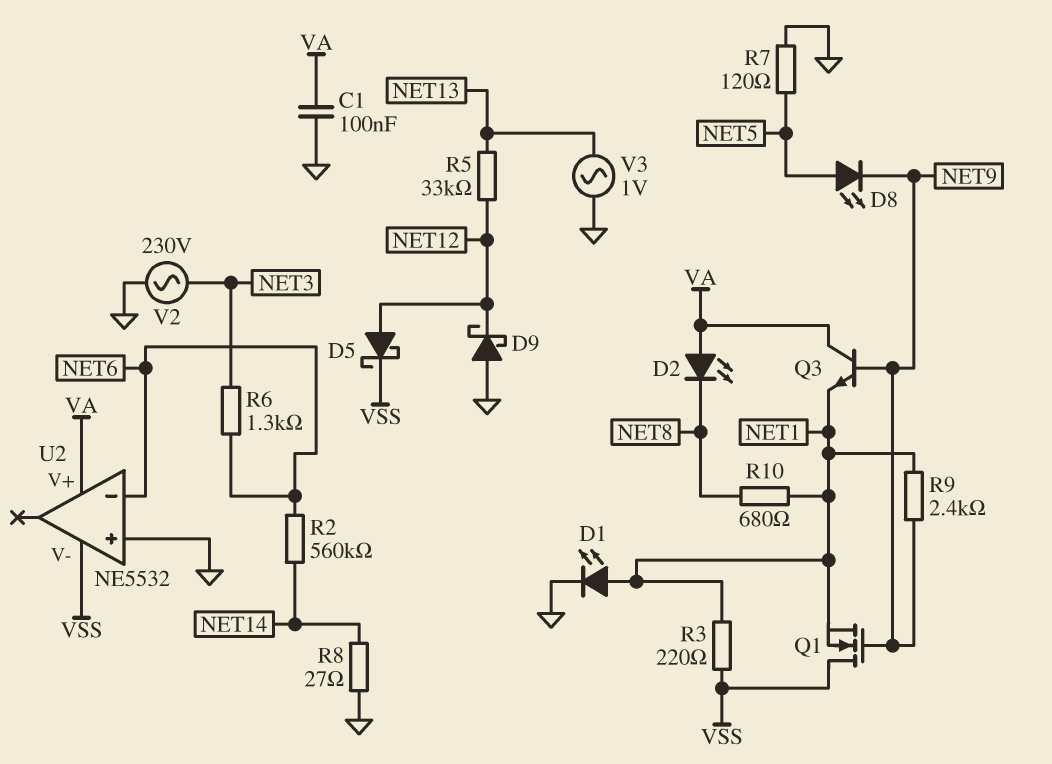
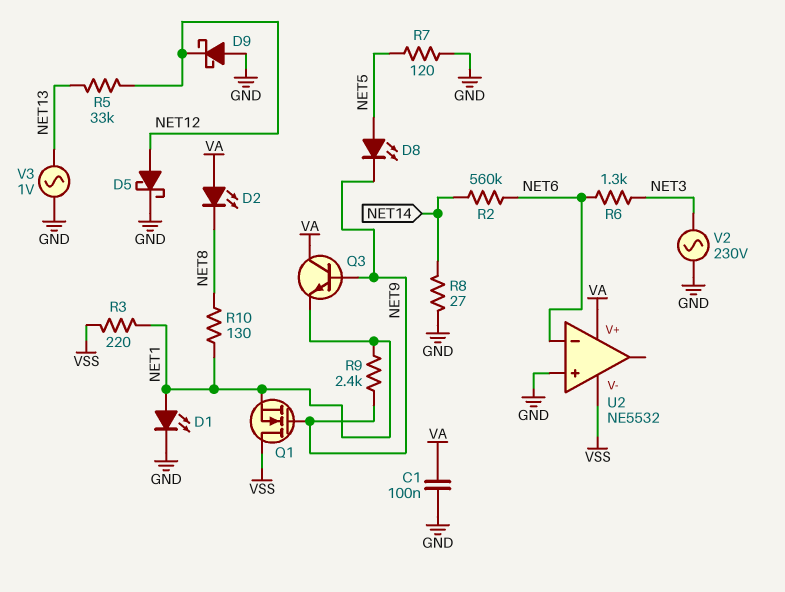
D5: schottky (A NET12, K VSS) -> schottky (A NET12, K GND)
R10: 680 (NET1, NET8) -> 130 (NET1, NET8)

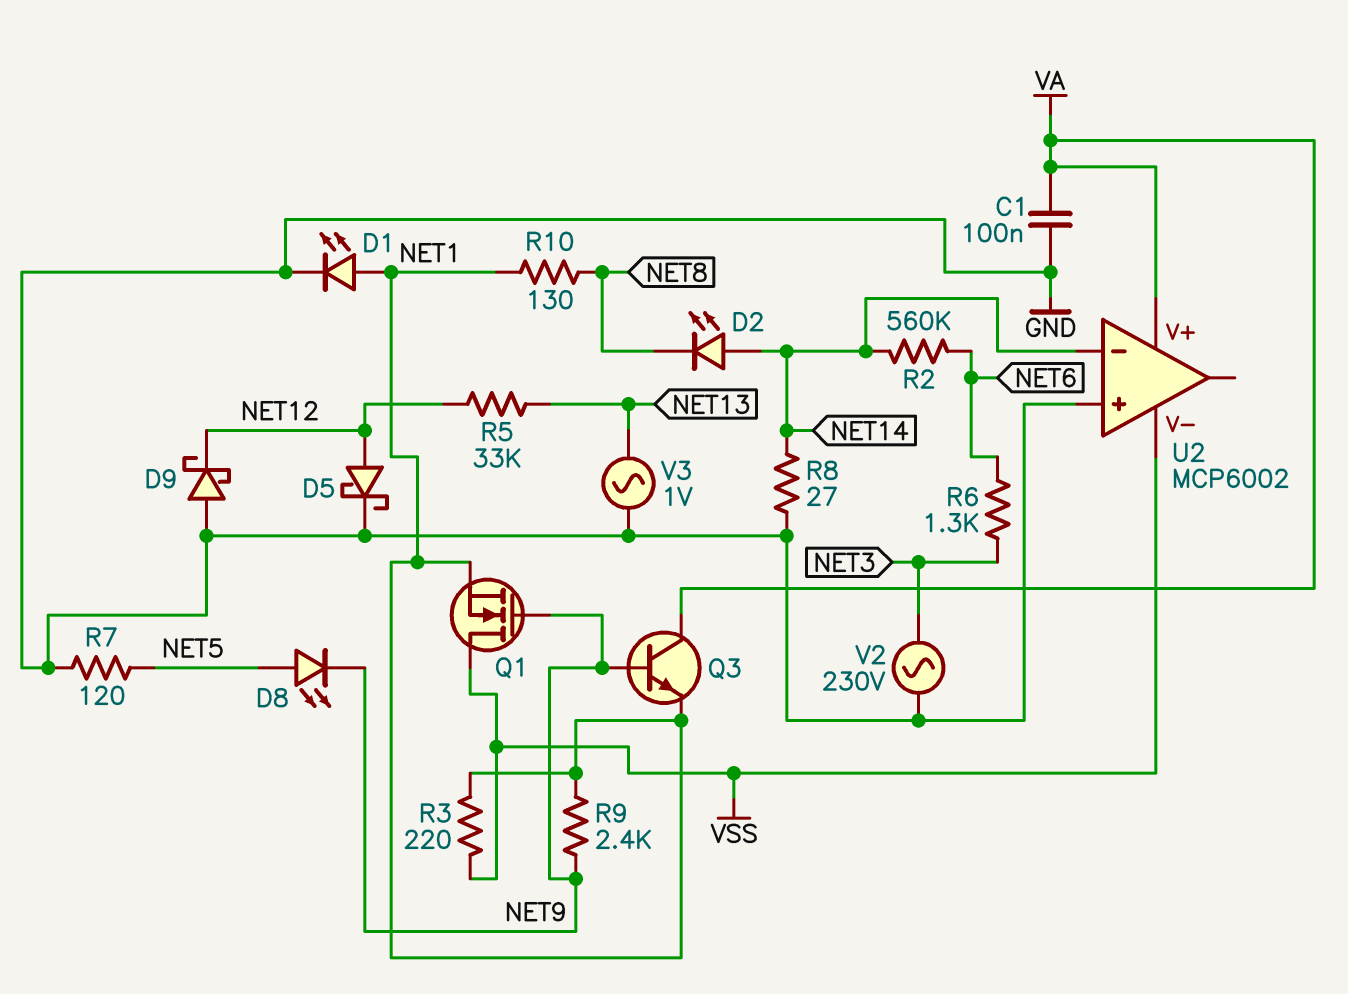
D2: LED (A VA, K NET8) -> LED (A NET14, K NET8)
U2: NE5532 -> MCP6002
U2 pin in-: NET6 -> NET14

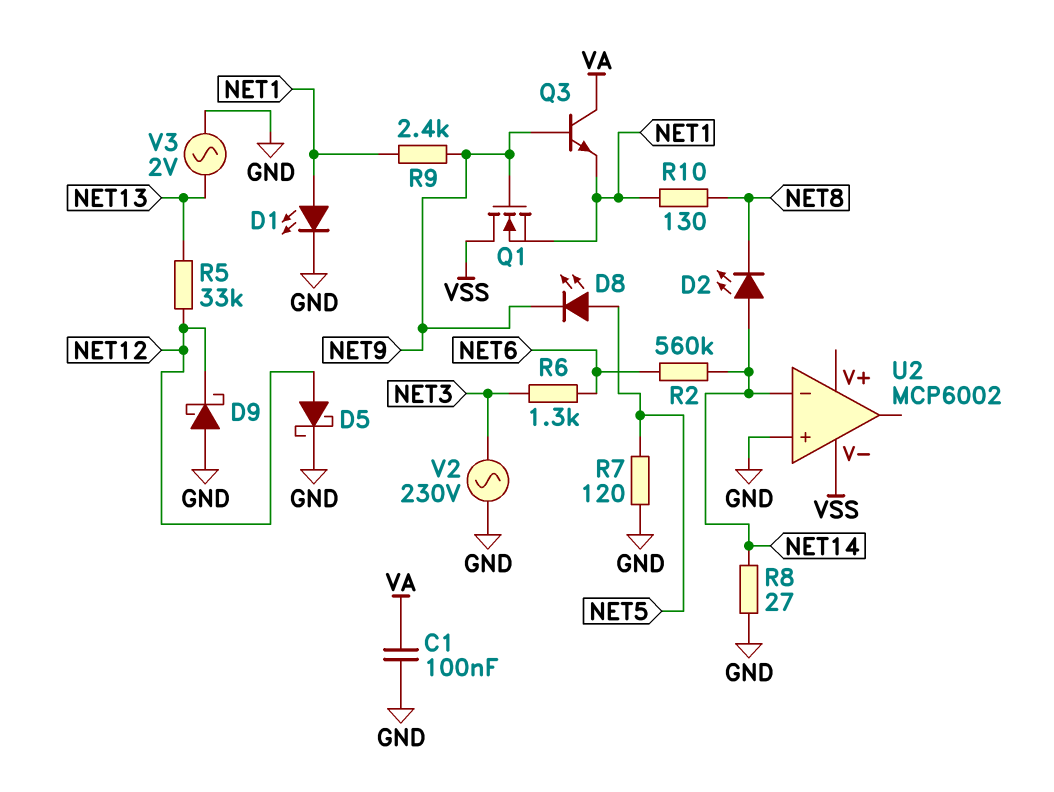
R3: 220 (NET1, VSS) -> none
U2 pin V+: VA -> none
V3: AC 1V (GND, NET13) -> AC 2V (GND, NET13)

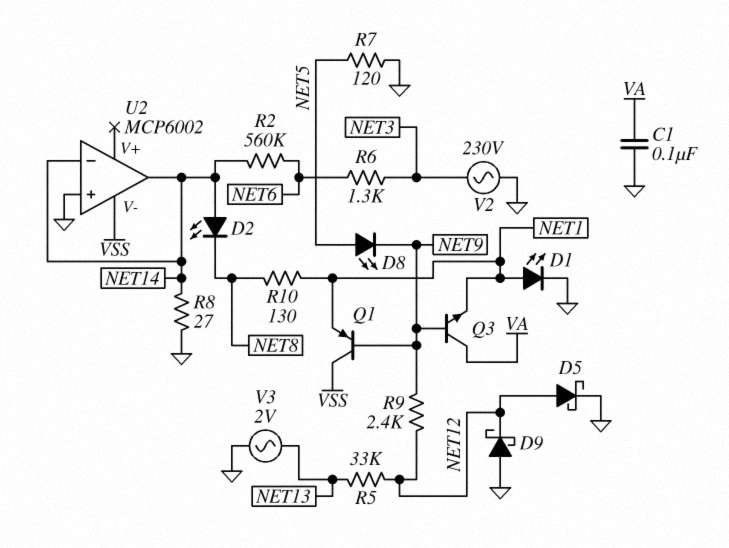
Q1: NMOS (G NET9, D VSS, S NET1) -> PNP (B NET9, C VSS, E NET1)
R9: 2.4k (NET1, NET9) -> 2.4k (NET9, NET12)
U2 pin out: none -> NET14

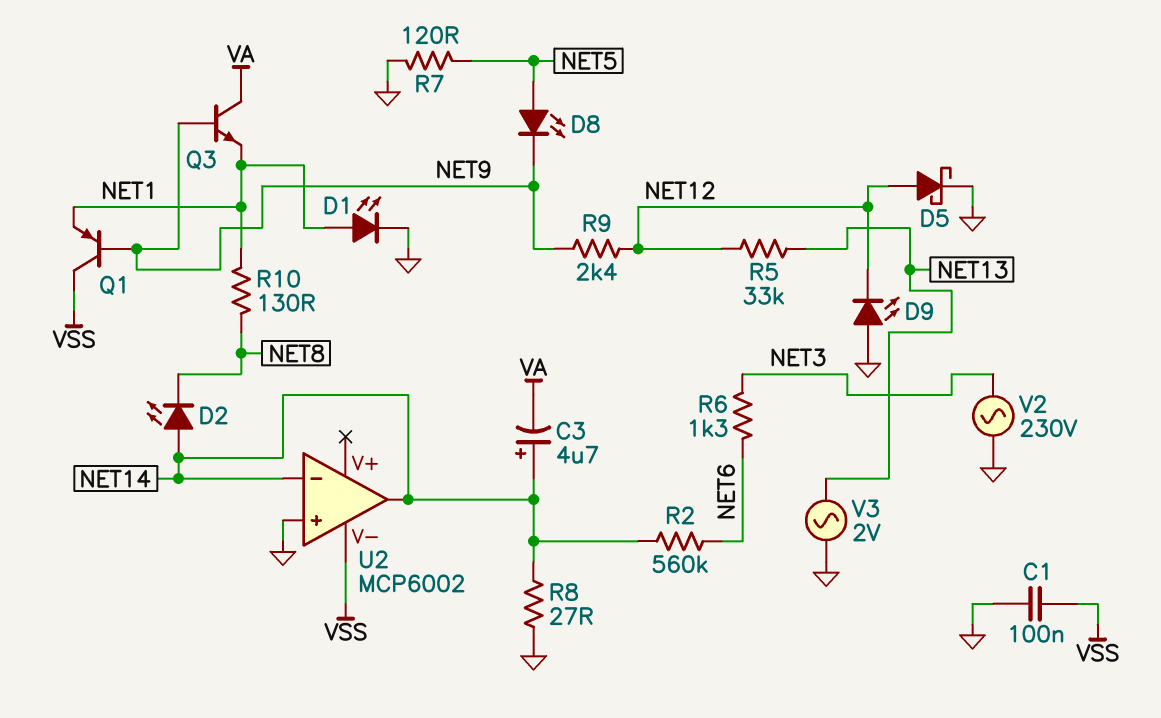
C1: 100nF (GND, VA) -> 100nF (GND, VSS)
C3: none -> 4.7uF (plus NET14, minus VA)
D9: schottky (A GND, K NET12) -> LED (A GND, K NET12)

